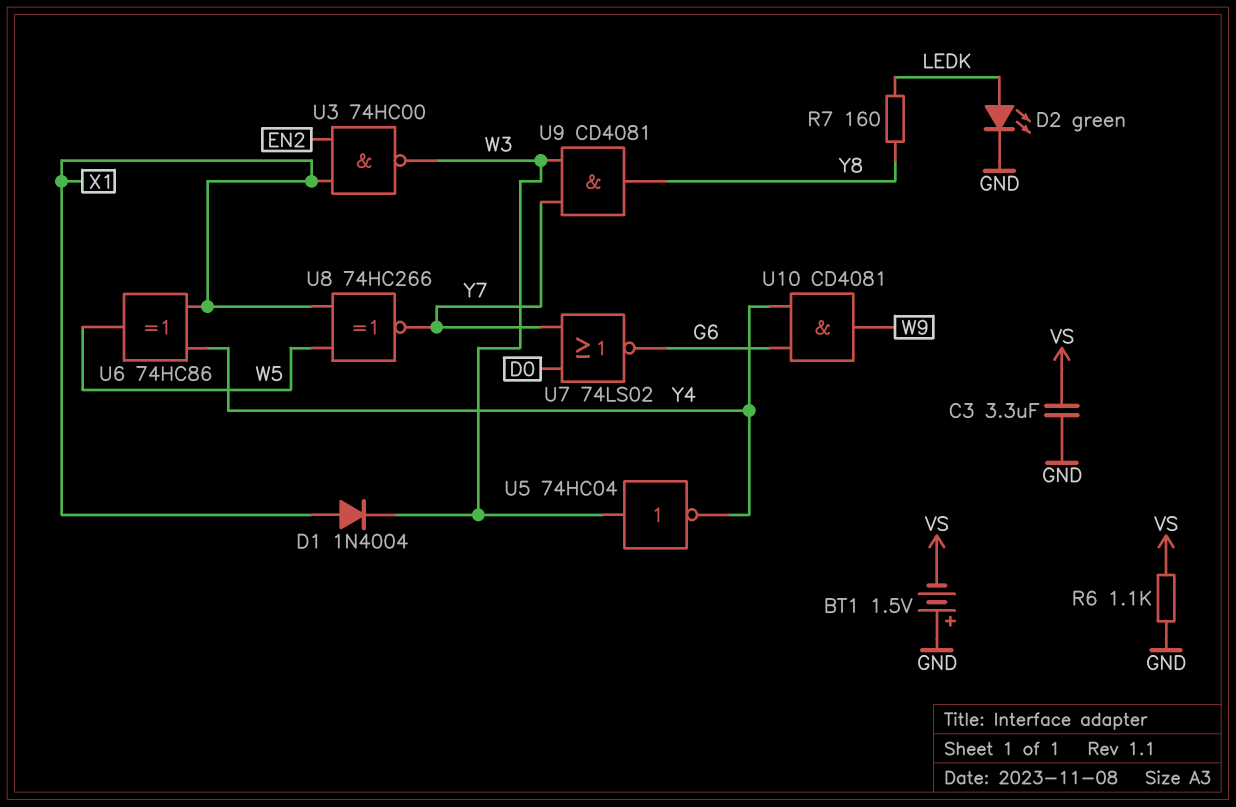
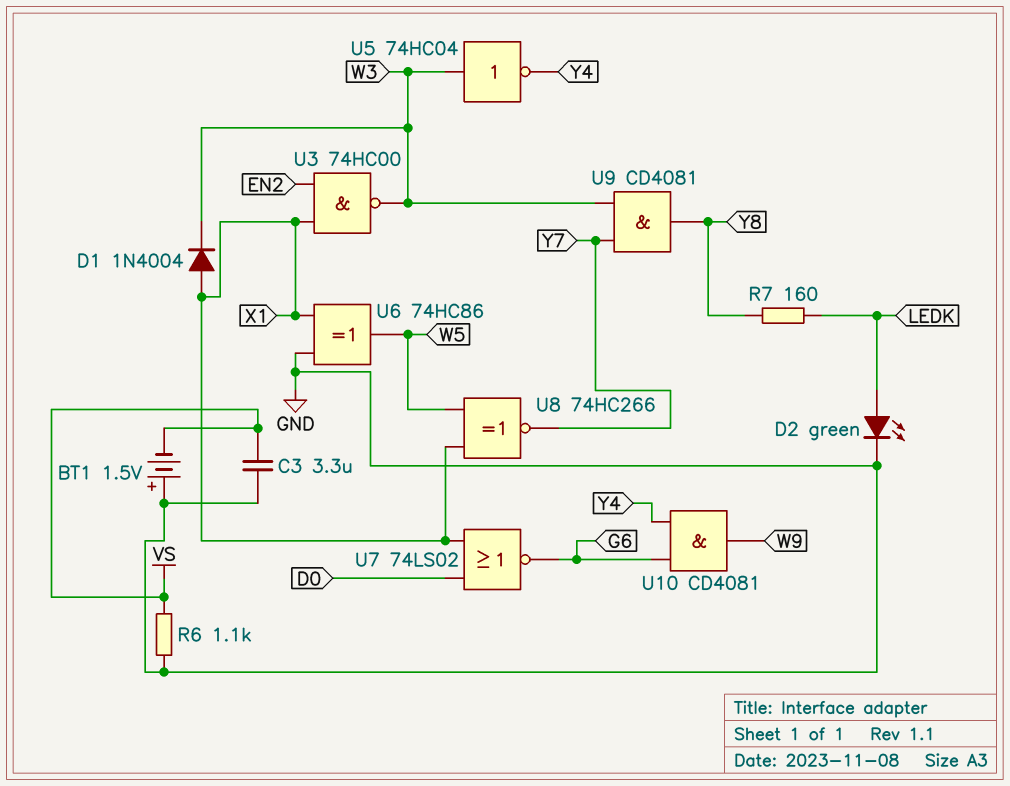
U6: XOR 74HC86 (in X1, in Y4, out W5) -> XOR 74HC86 (in GND, in X1, out W5)
U7: NOR 74LS02 (in D0, in Y7, out G6) -> NOR 74LS02 (in D0, in X1, out G6)

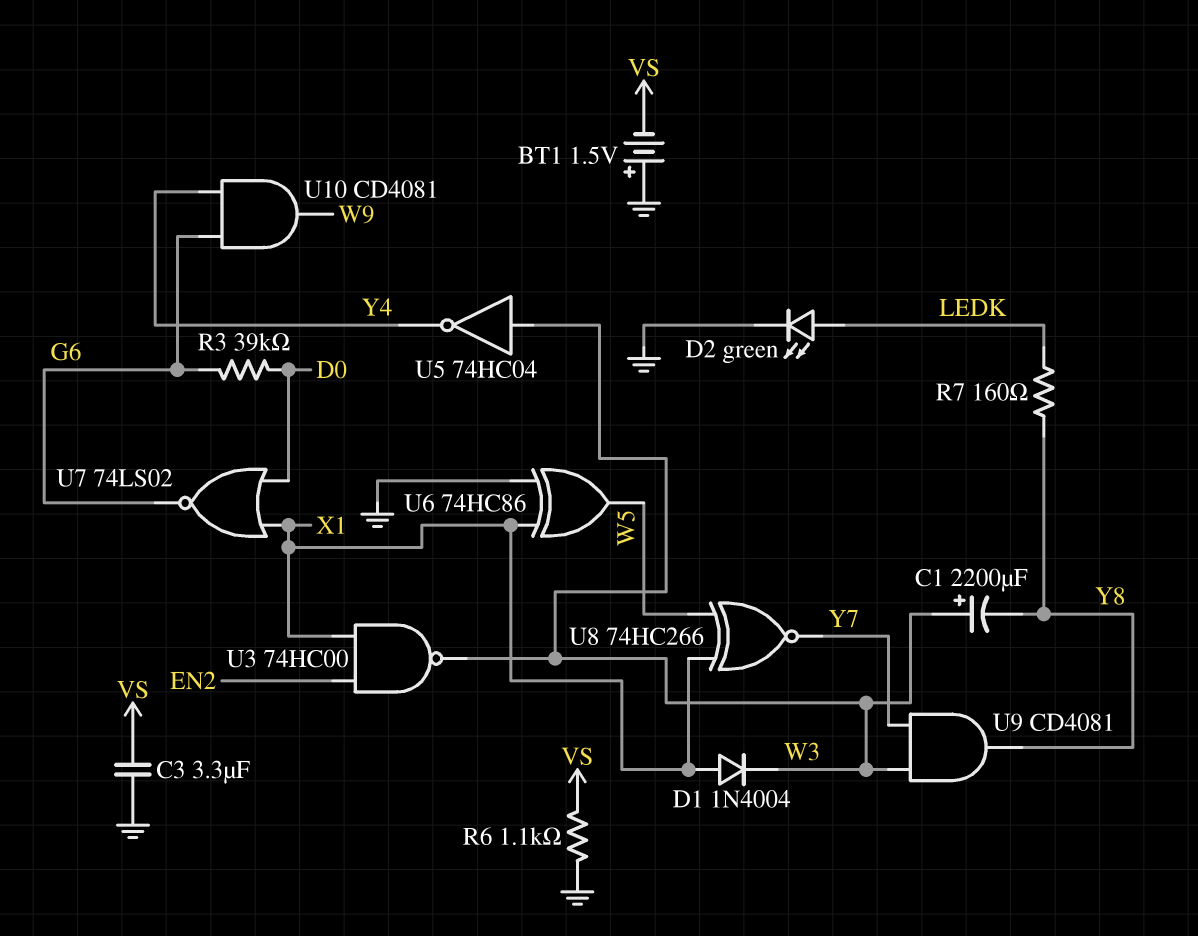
C1: none -> 2200uF (plus W3, minus Y8)
R3: none -> 39k (D0, G6)

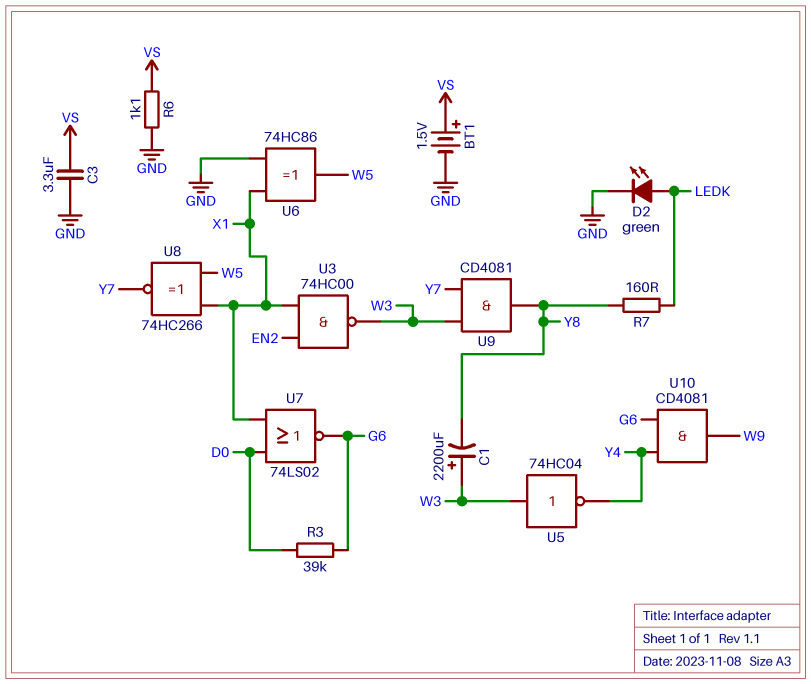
BT1: 1.5V (plus GND, minus VS) -> 1.5V (plus VS, minus GND)
D1: diode 1N4004 (A X1, K W3) -> none

